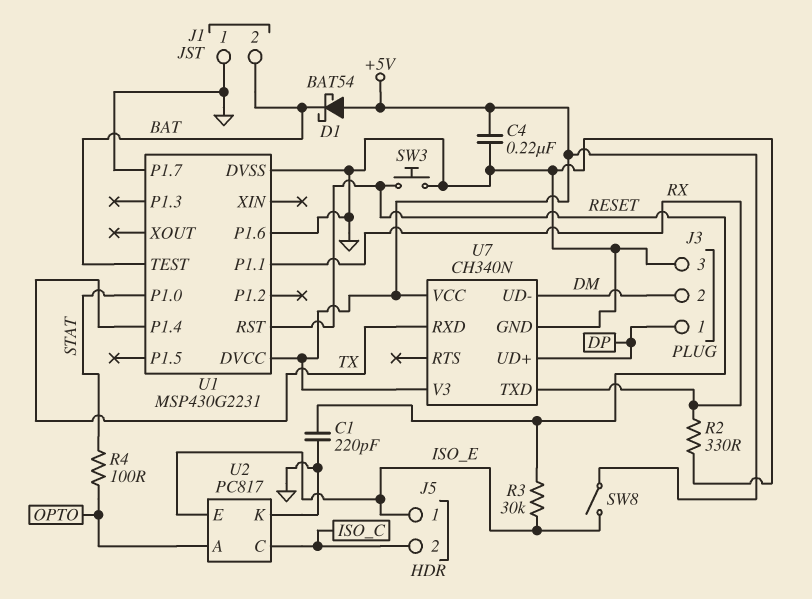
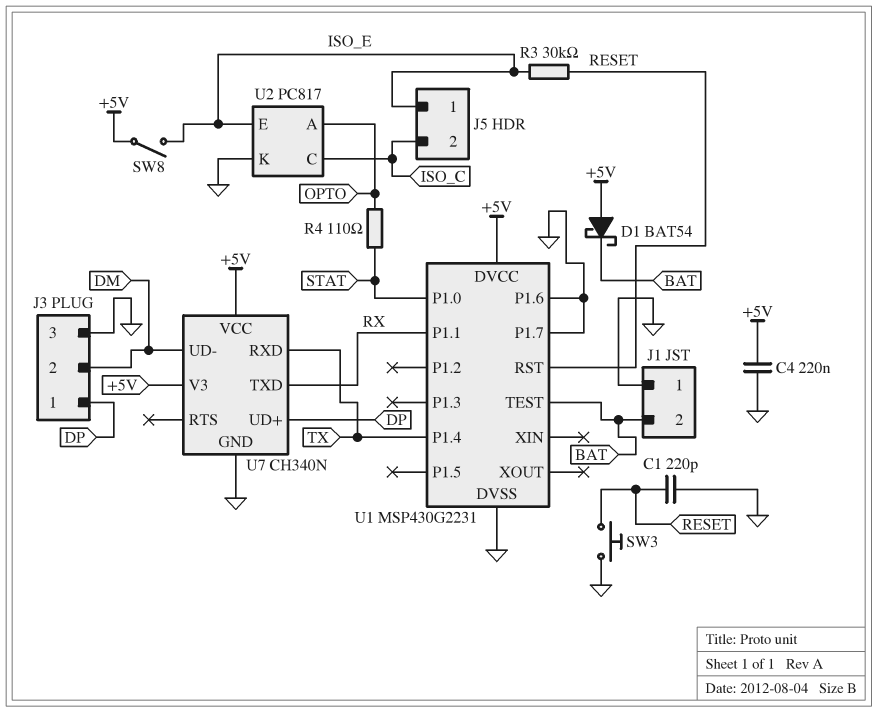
R2: 330 (GND, RX) -> none
R4: 100 (OPTO, STAT) -> 110 (OPTO, STAT)

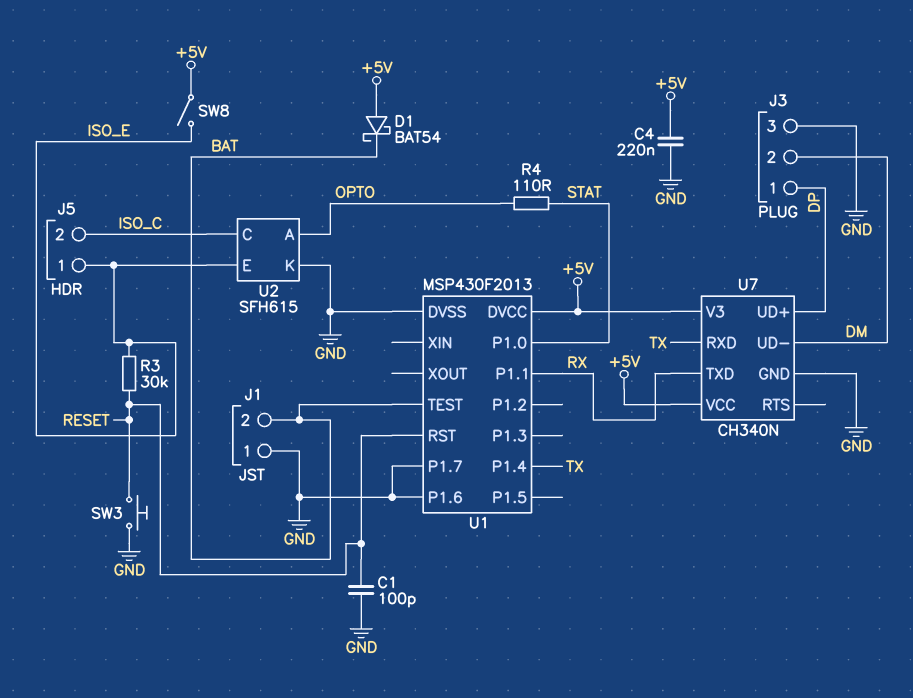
C1: 220pF (GND, RESET) -> 100pF (GND, RESET)
U1: MSP430G2231 -> MSP430F2013
U2: PC817 -> SFH615

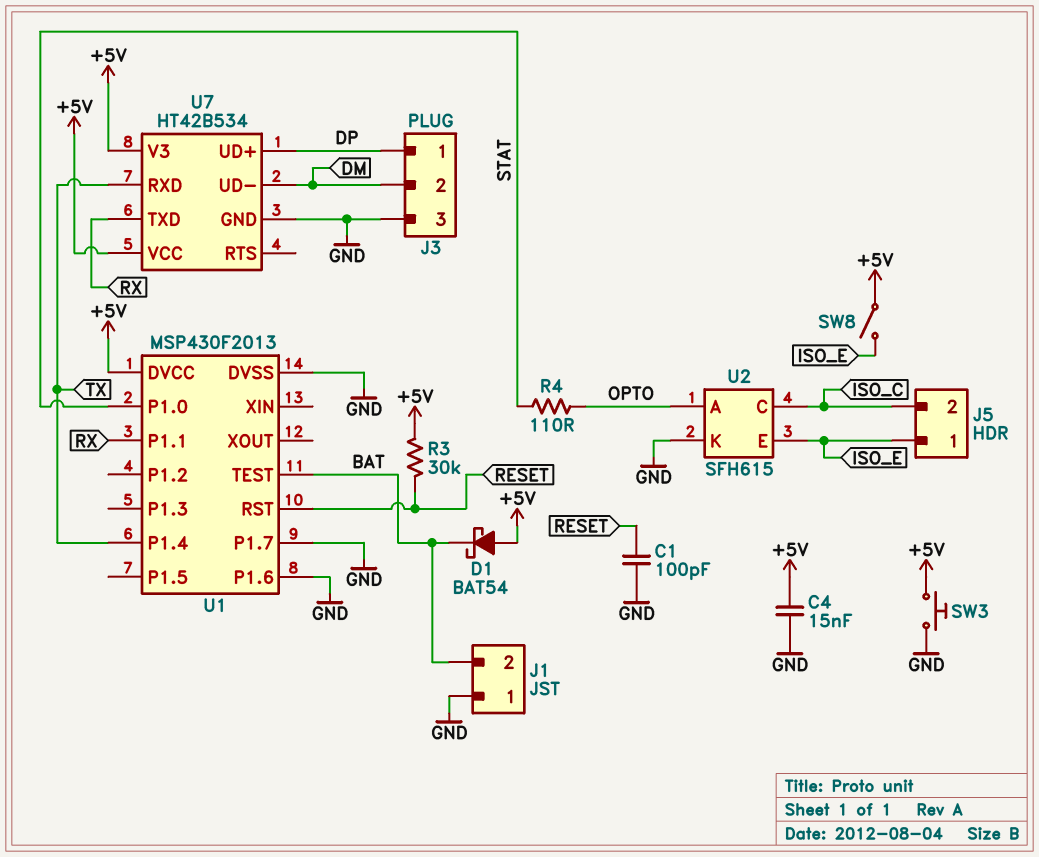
C4: 220nF (+5V, GND) -> 15nF (+5V, GND)
R3: 30k (ISO_E, RESET) -> 30k (+5V, RESET)
SW3: button (GND, RESET) -> button (+5V, GND)
U7: CH340N -> HT42B534

